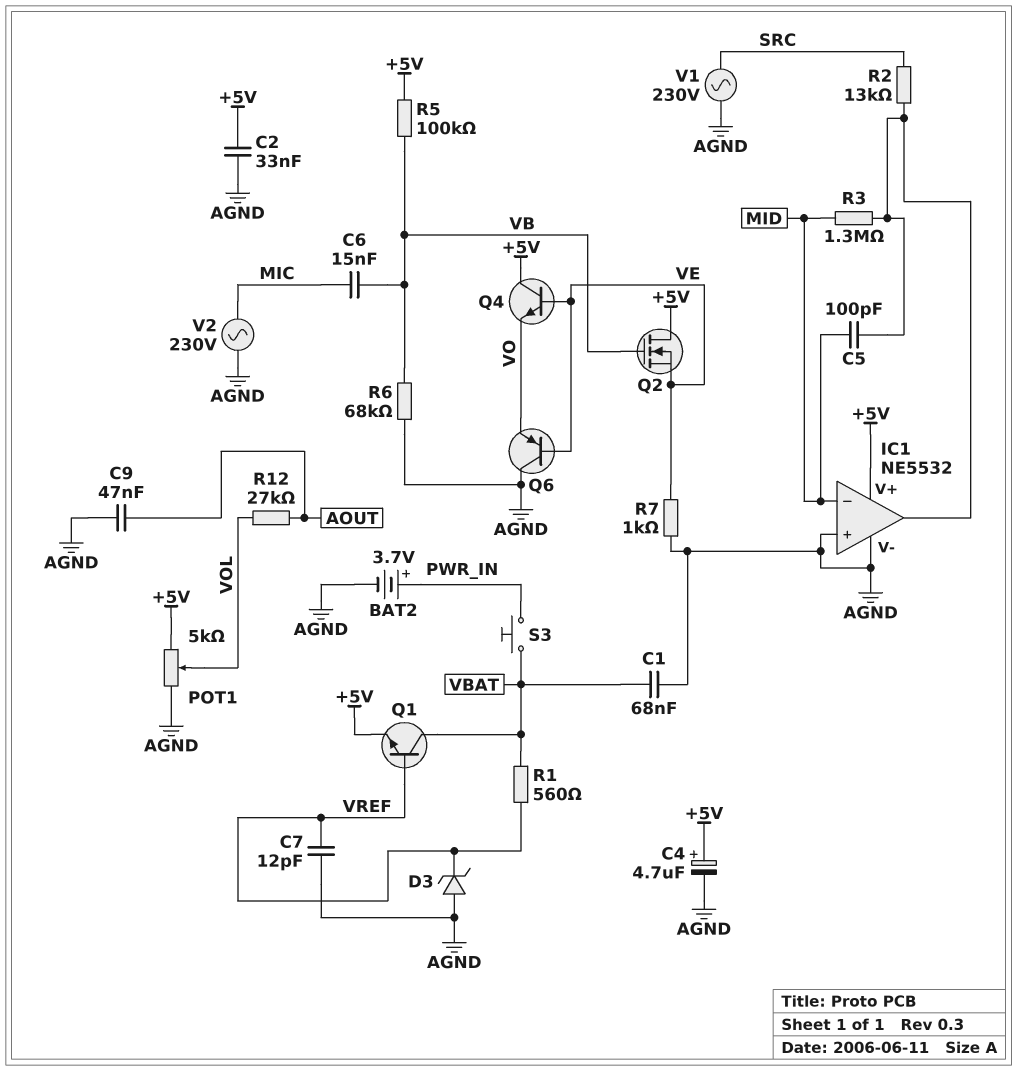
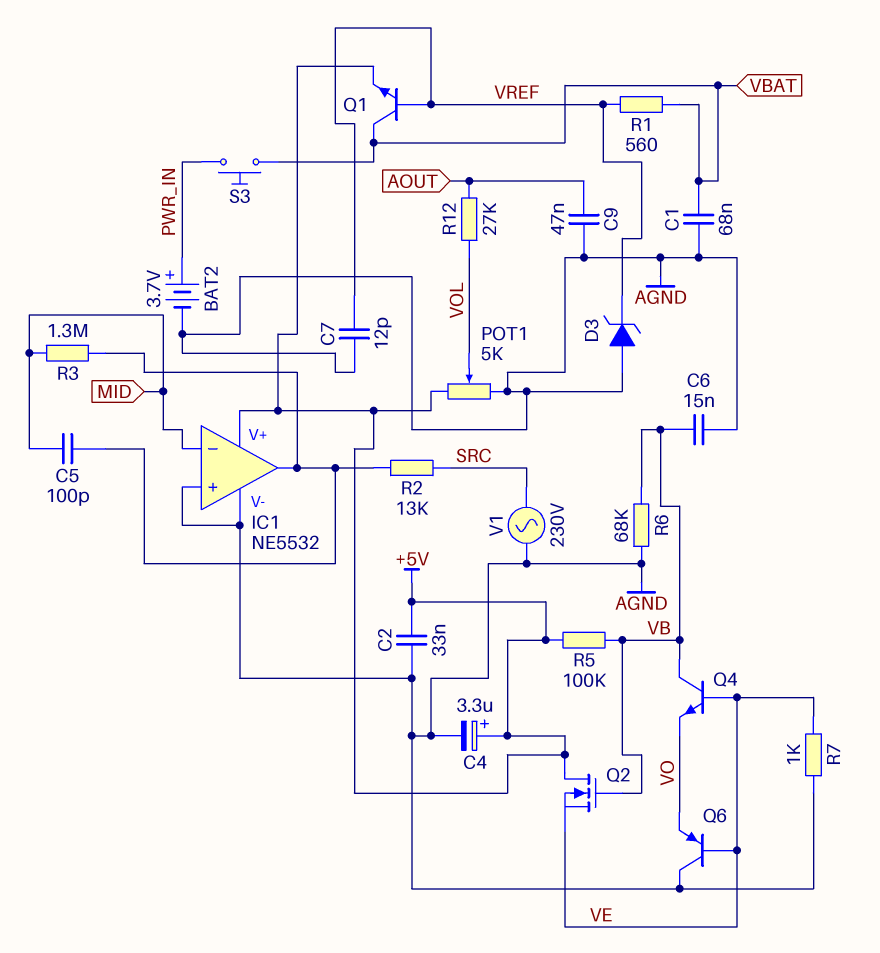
C4: 4.7uF (plus +5V, minus AGND) -> 3.3uF (plus +5V, minus AGND)
C6: 15nF (MIC, VB) -> 15nF (AGND, VB)
Q4: NPN (B VE, C +5V, E VO) -> NPN (B VE, C VB, E VO)
V2: AC 230V (AGND, MIC) -> none

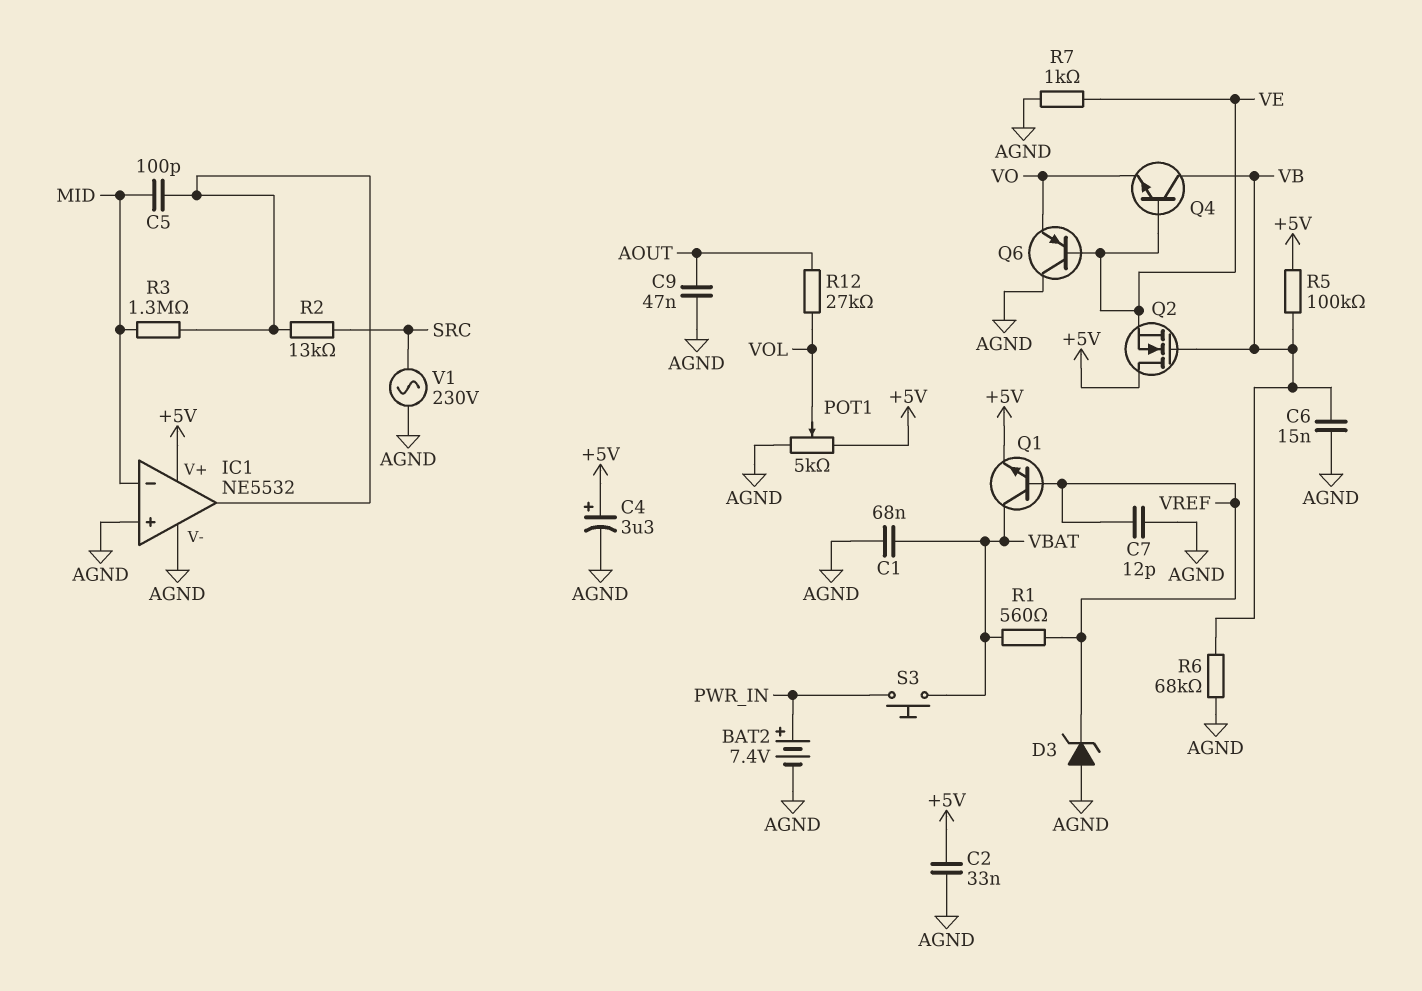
BAT2: 3.7V (plus PWR_IN, minus AGND) -> 7.4V (plus PWR_IN, minus AGND)

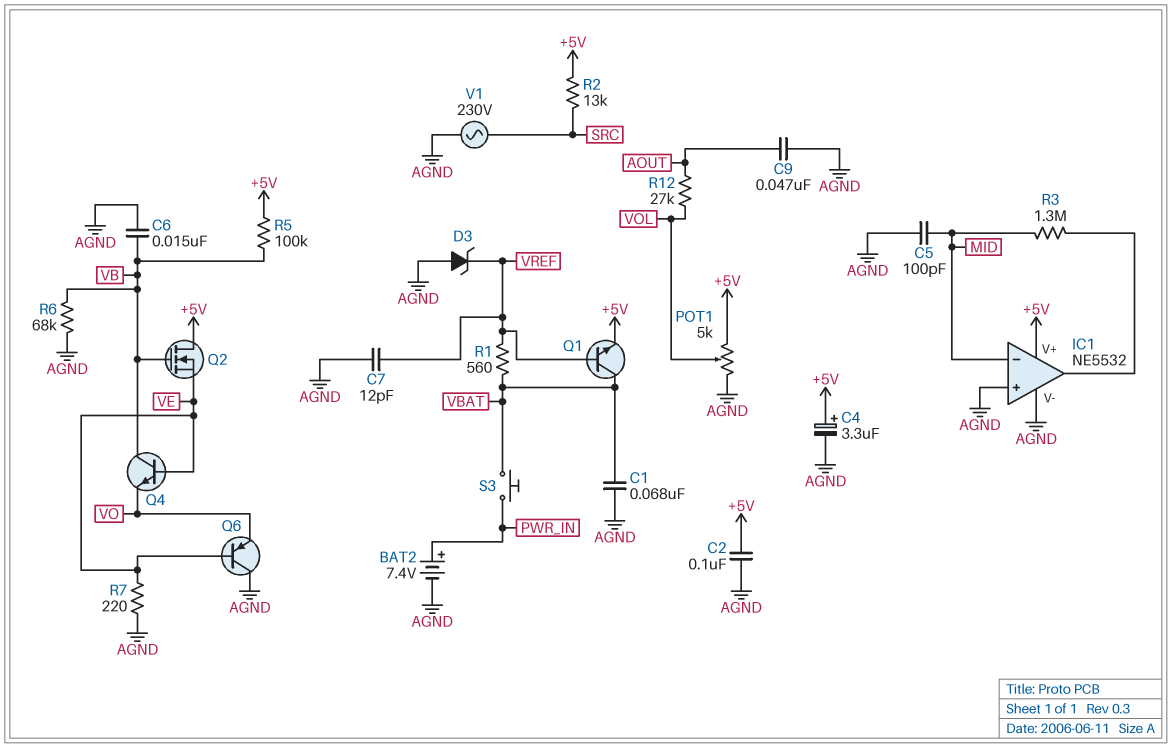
C2: 33nF (+5V, AGND) -> 100nF (+5V, AGND)
C5: 100pF (IC1/out, MID) -> 100pF (AGND, MID)
R2: 13k (IC1/out, SRC) -> 13k (+5V, SRC)
R7: 1k (AGND, VE) -> 220 (AGND, VE)

